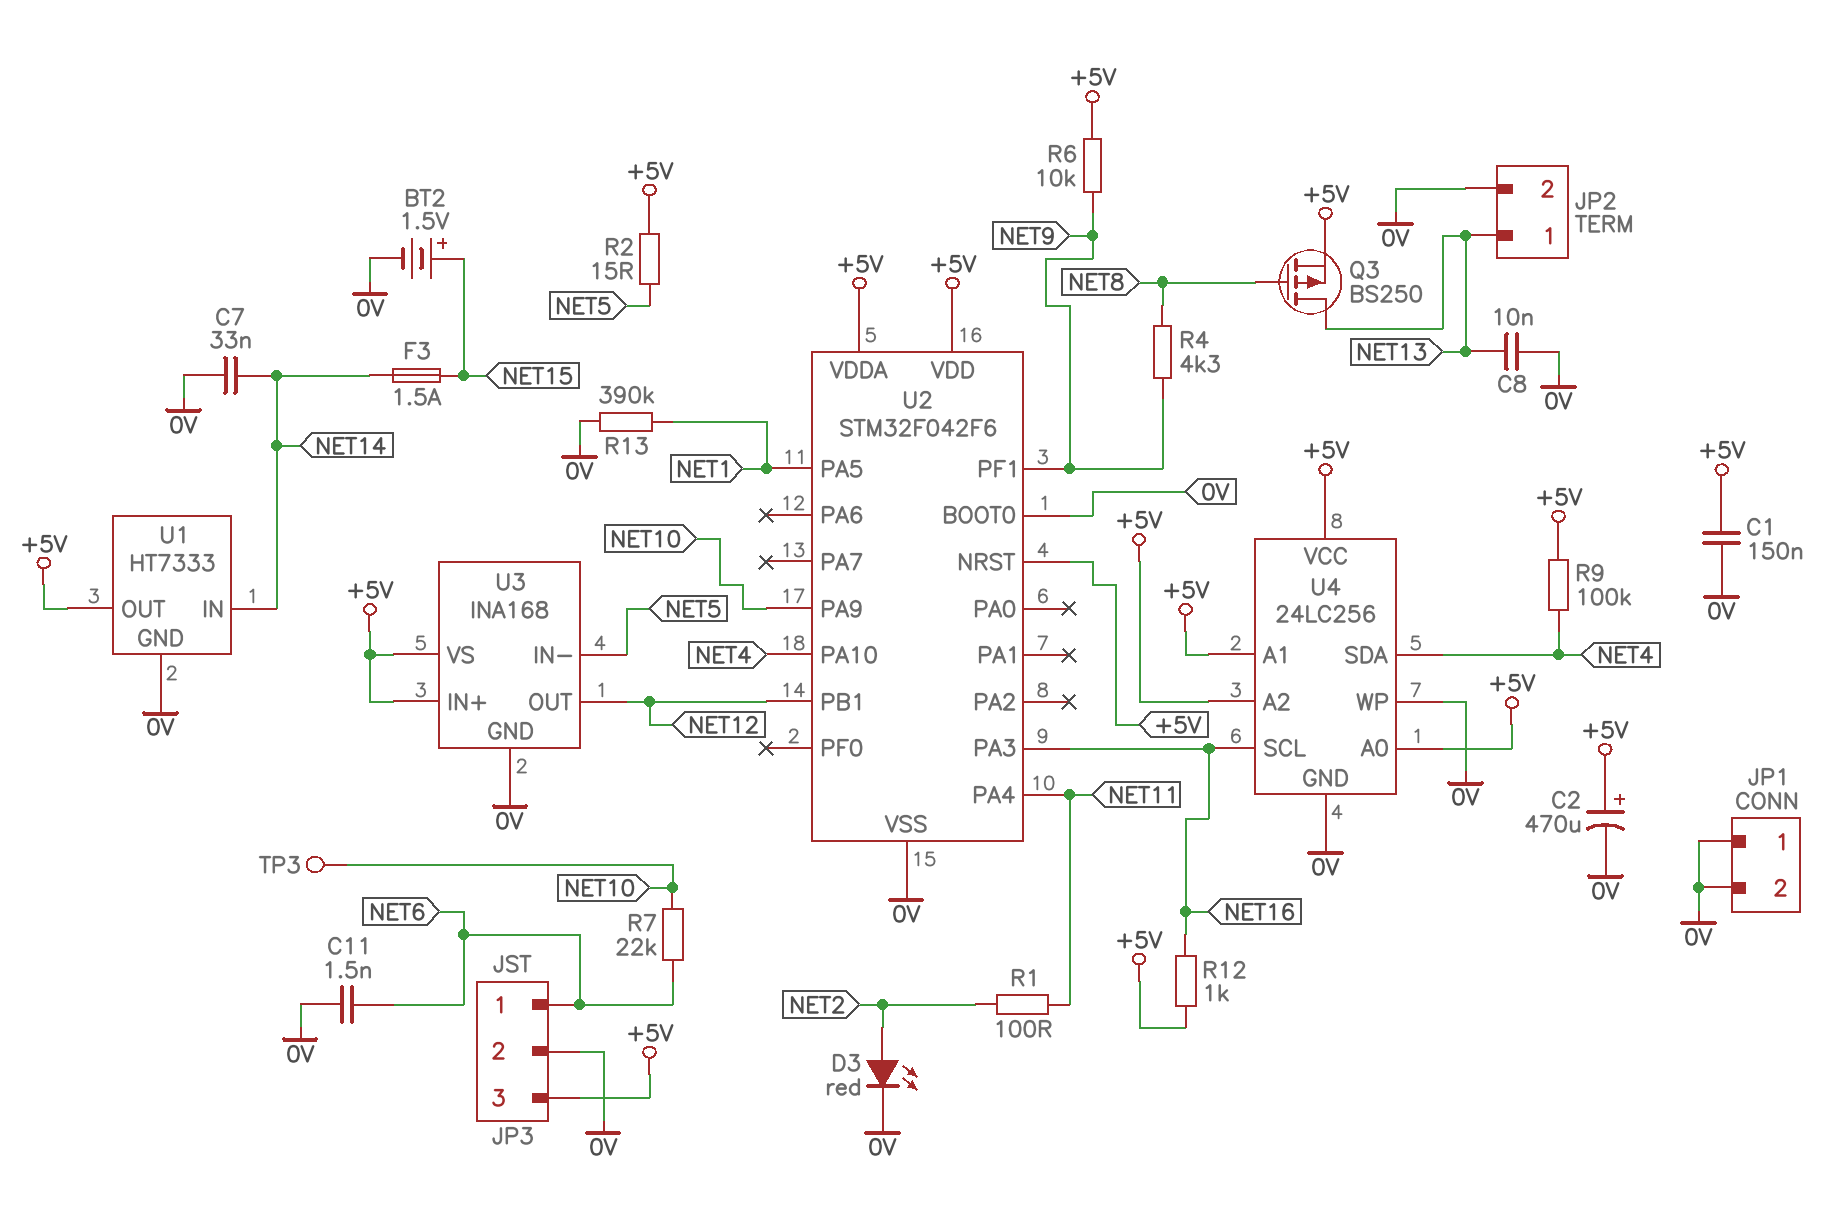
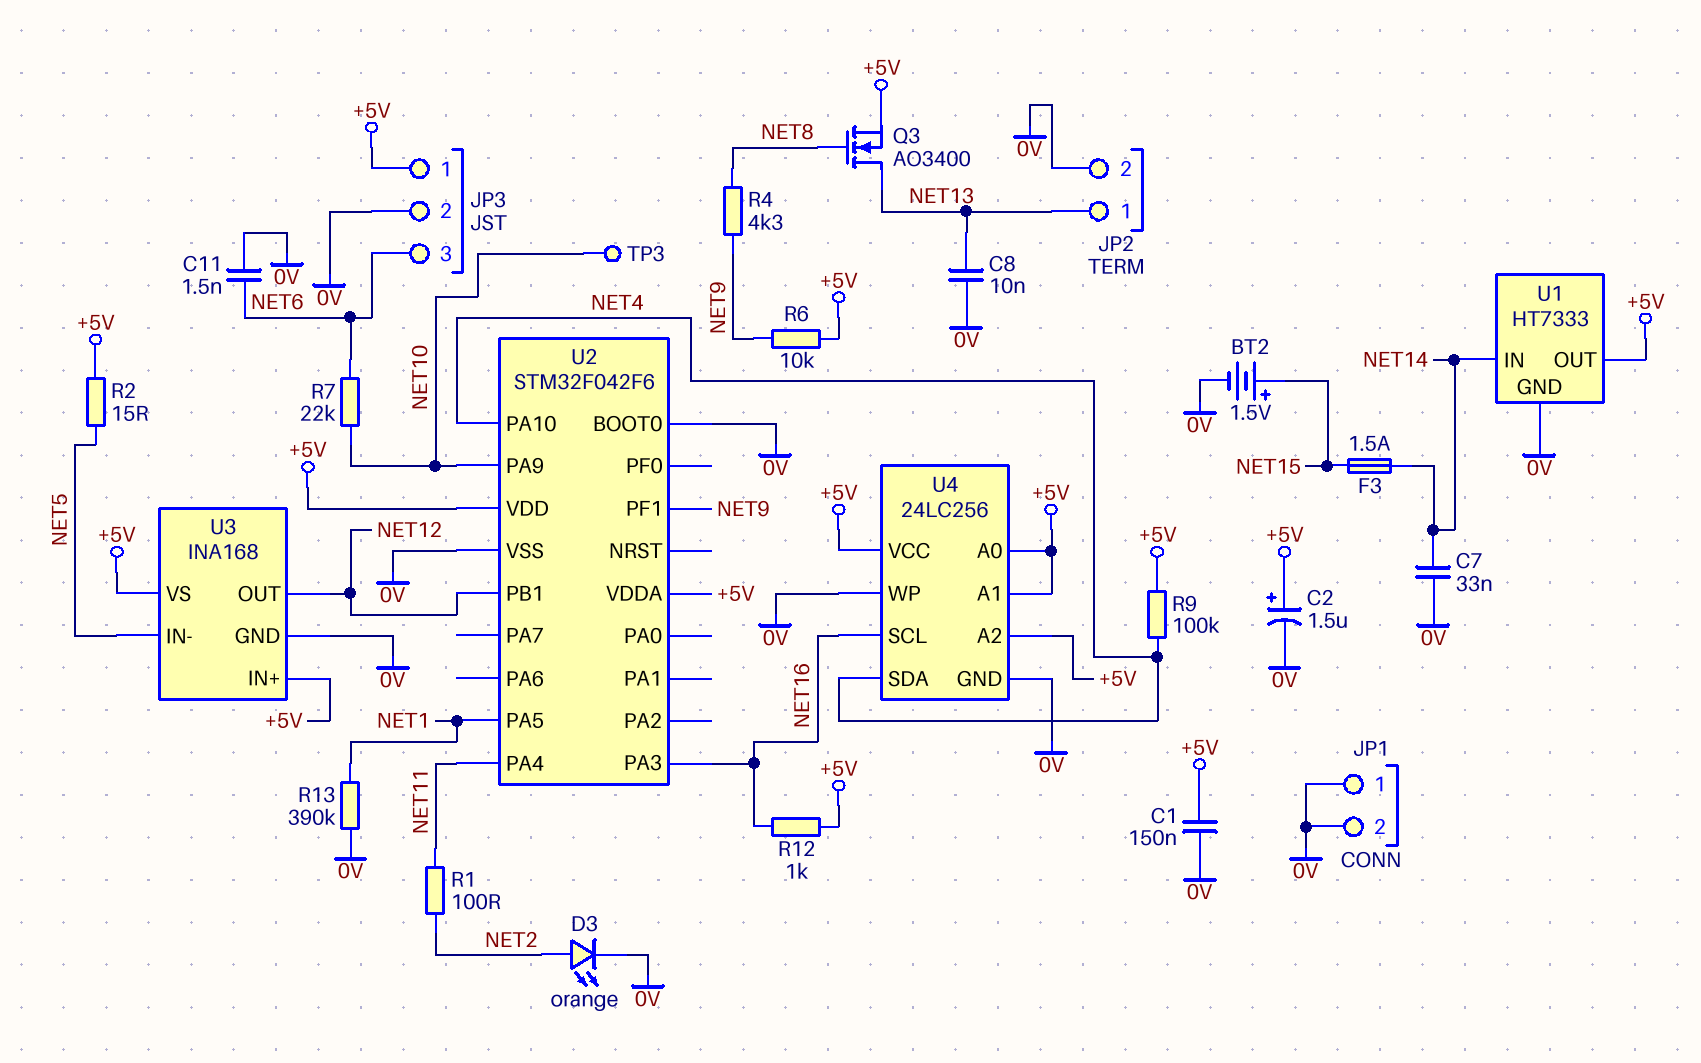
C2: 470uF (plus +5V, minus 0V) -> 1.5uF (plus +5V, minus 0V)
D3: LED red (A NET2, K 0V) -> LED orange (A NET2, K 0V)
JP3 pin 1: NET6 -> +5V
JP3 pin 3: +5V -> NET6
Q3: PMOS BS250 (G NET8, D NET13, S +5V) -> NMOS AO3400 (G NET8, D NET13, S +5V)
U2 pin NRST: +5V -> none

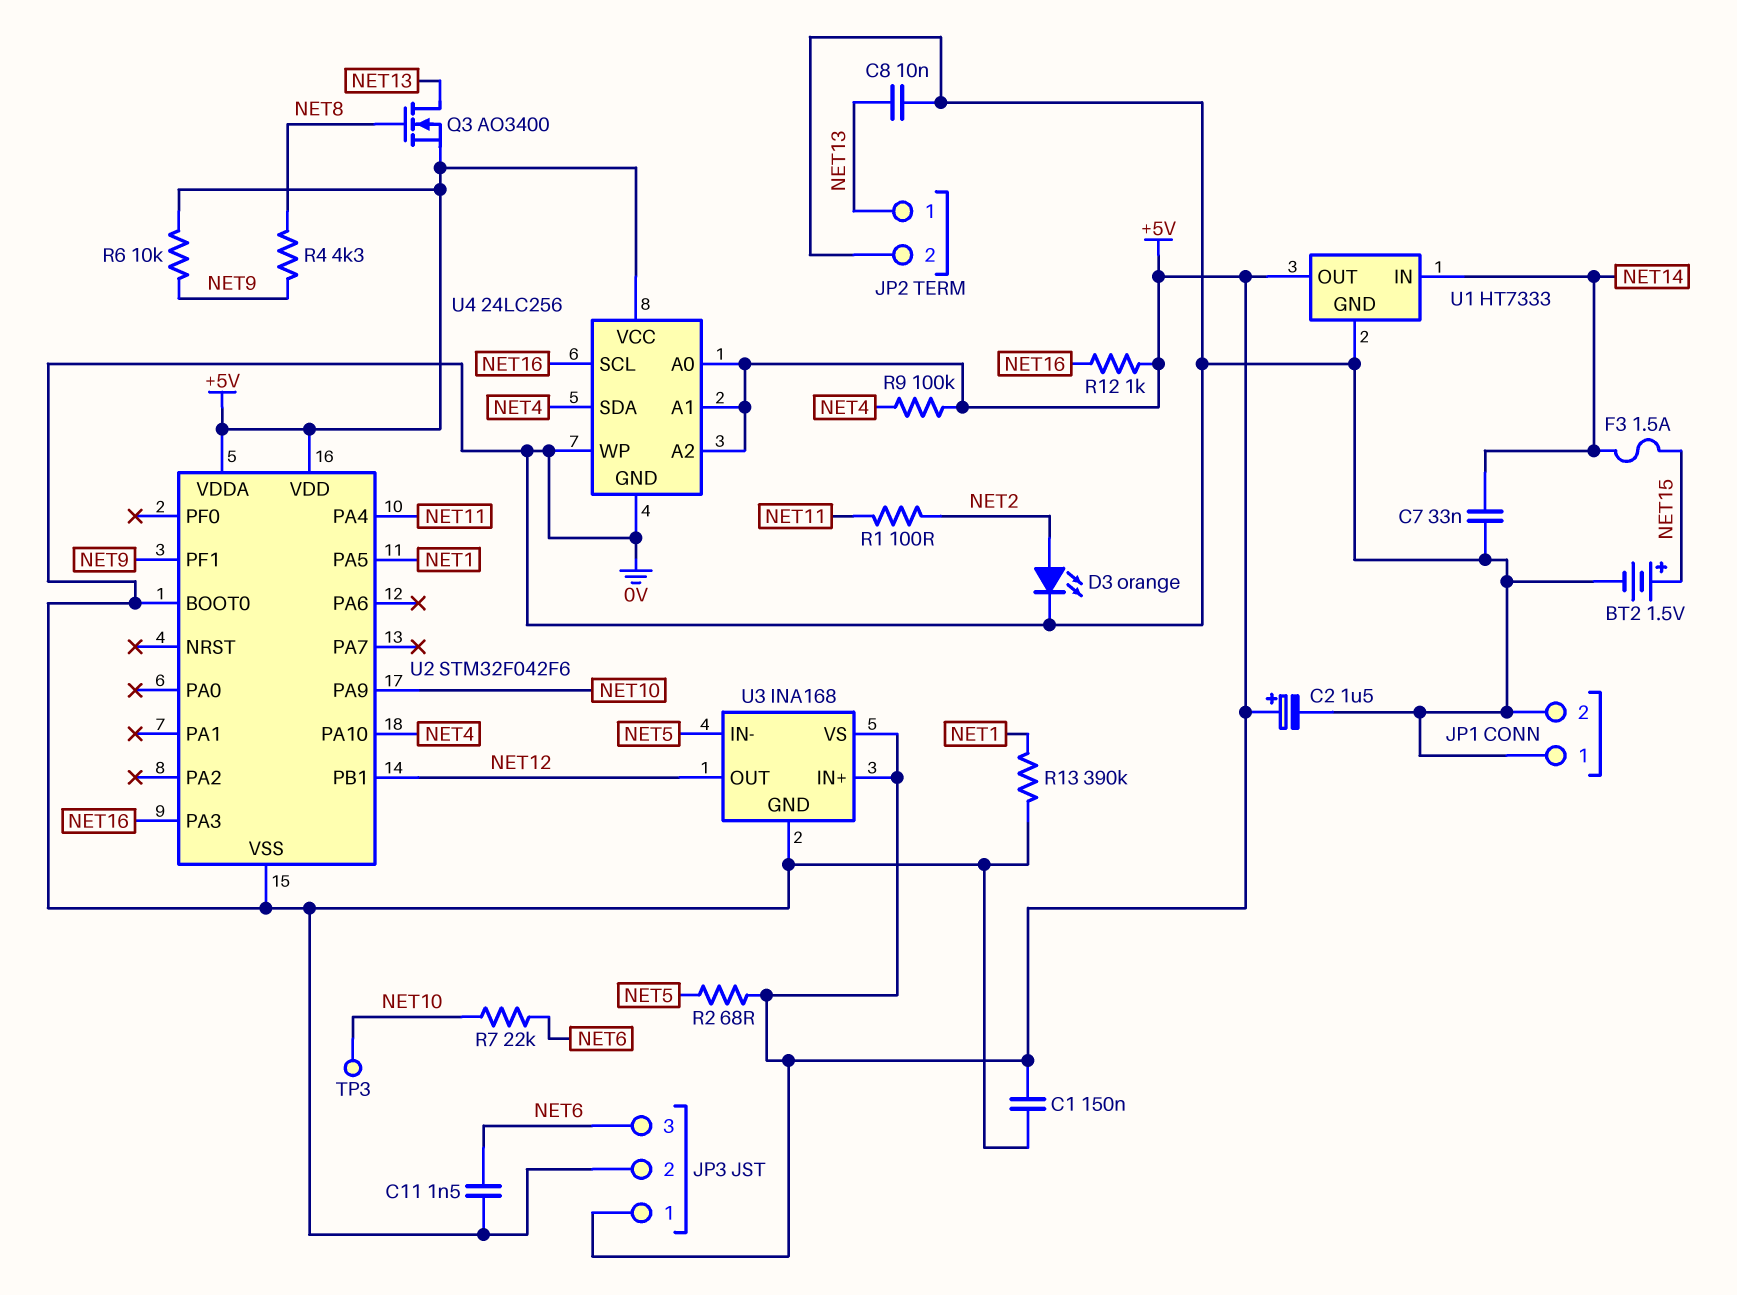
R2: 15 (+5V, NET5) -> 68 (+5V, NET5)

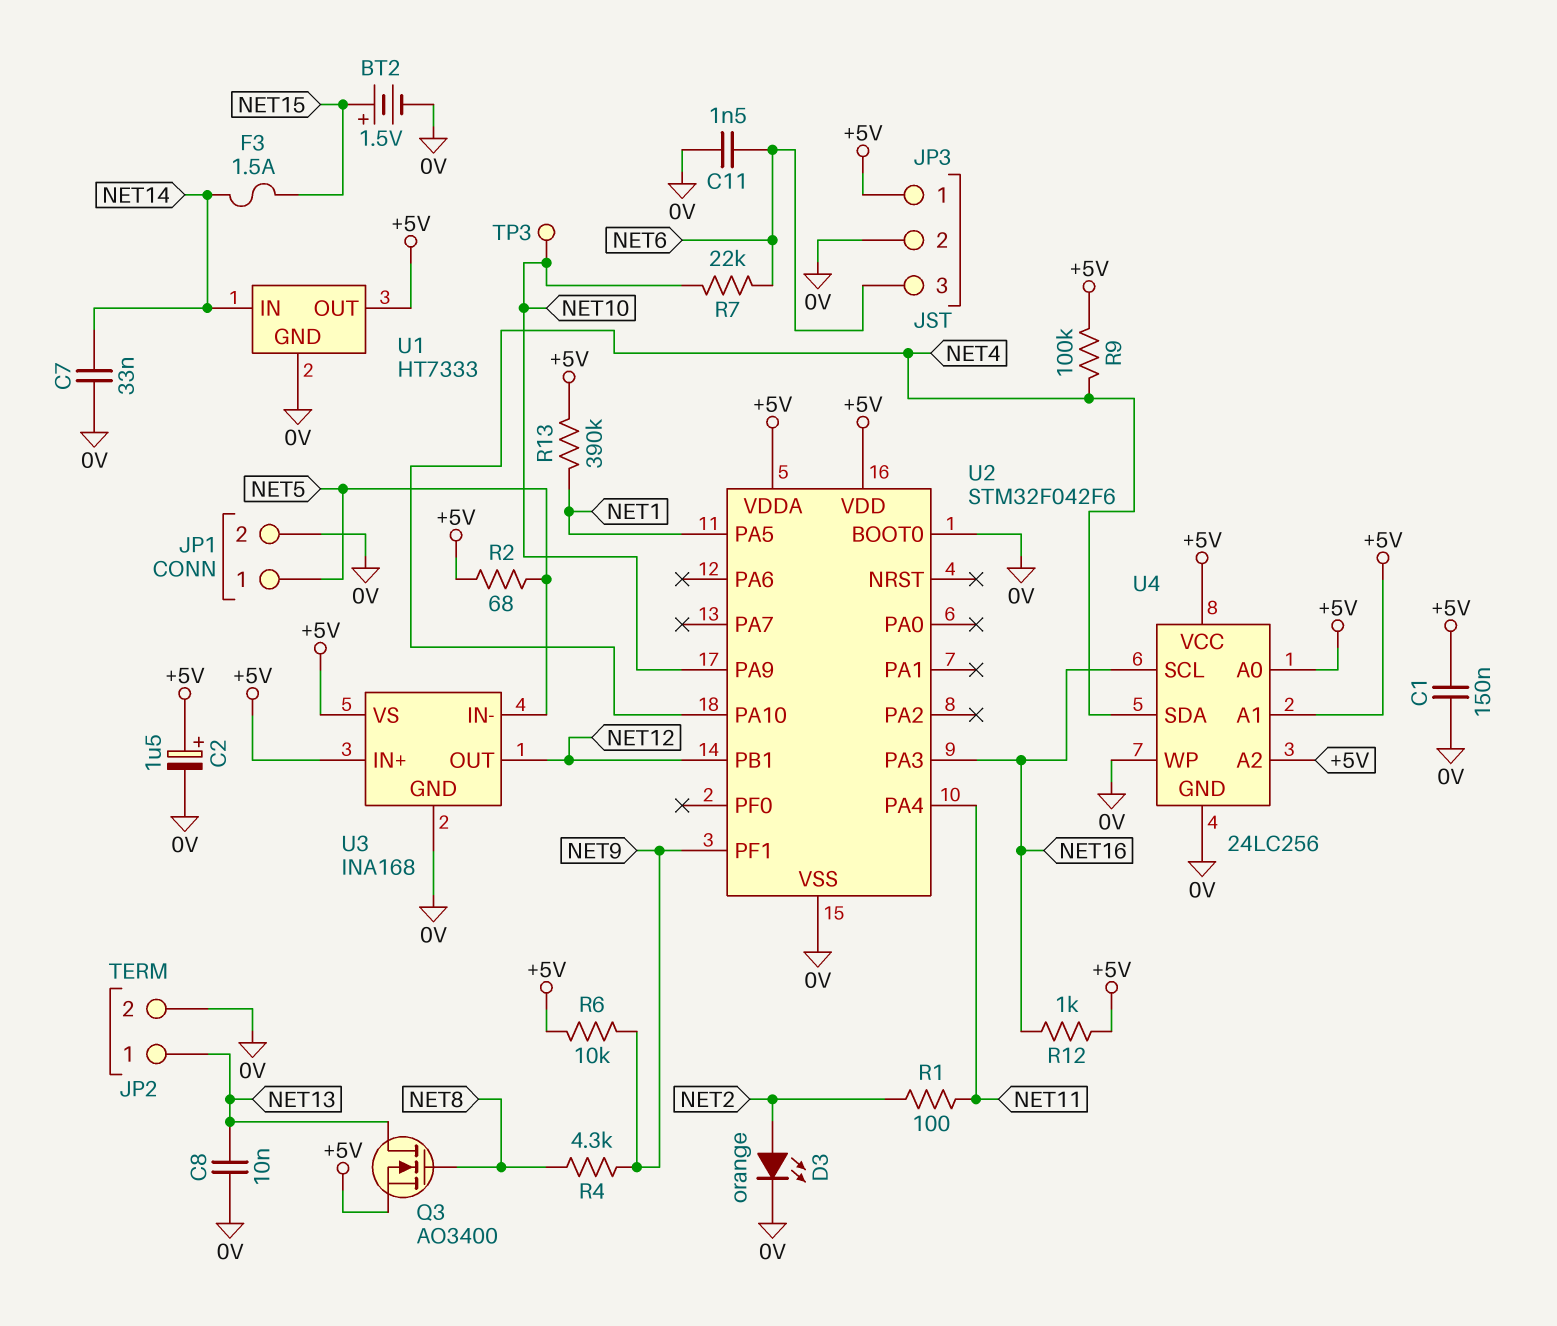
JP1 pin 1: 0V -> NET5
R13: 390k (0V, NET1) -> 390k (+5V, NET1)

